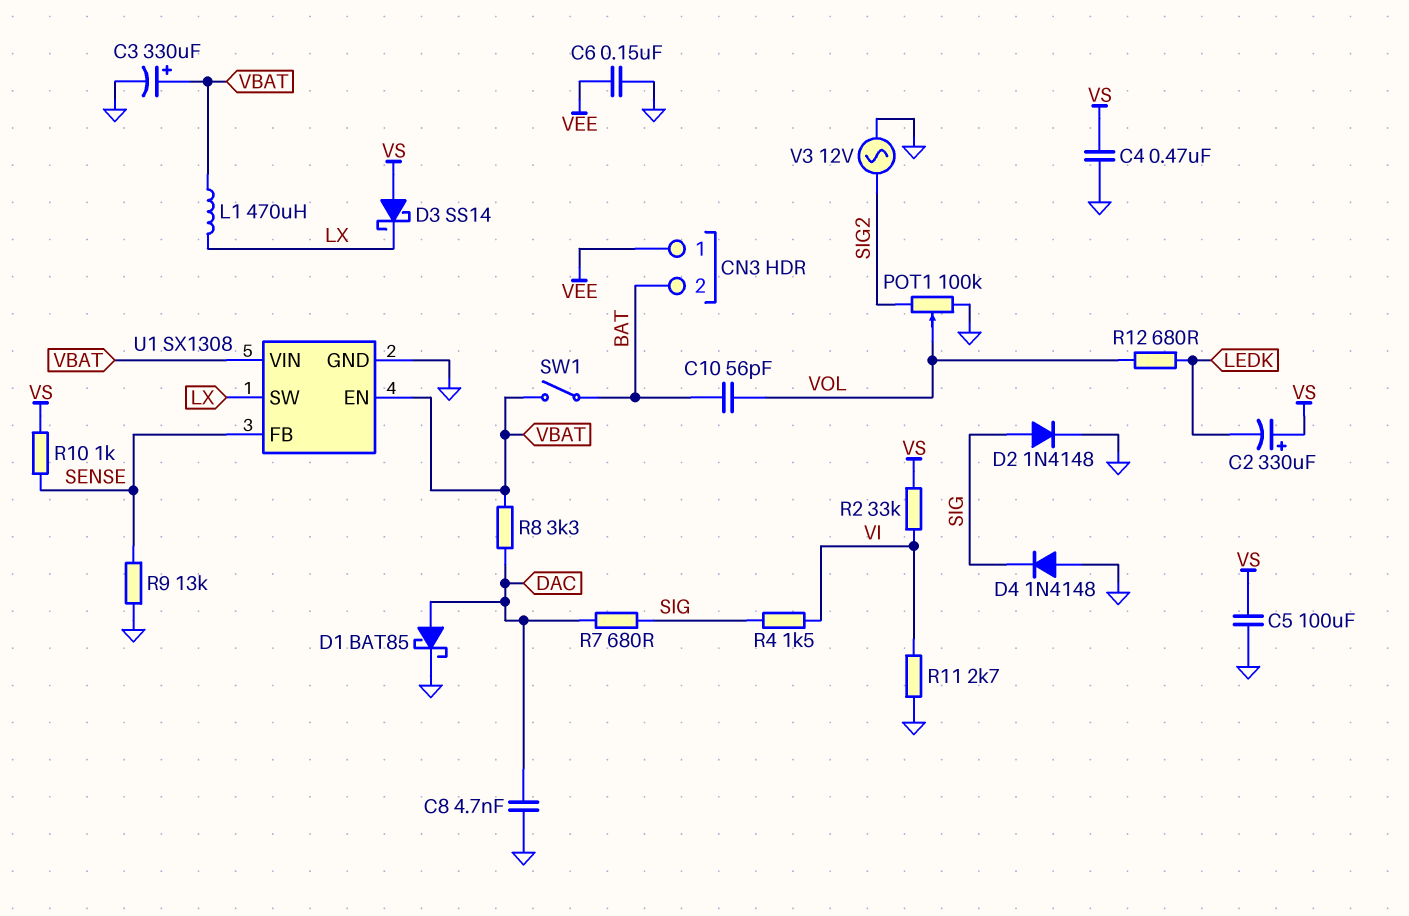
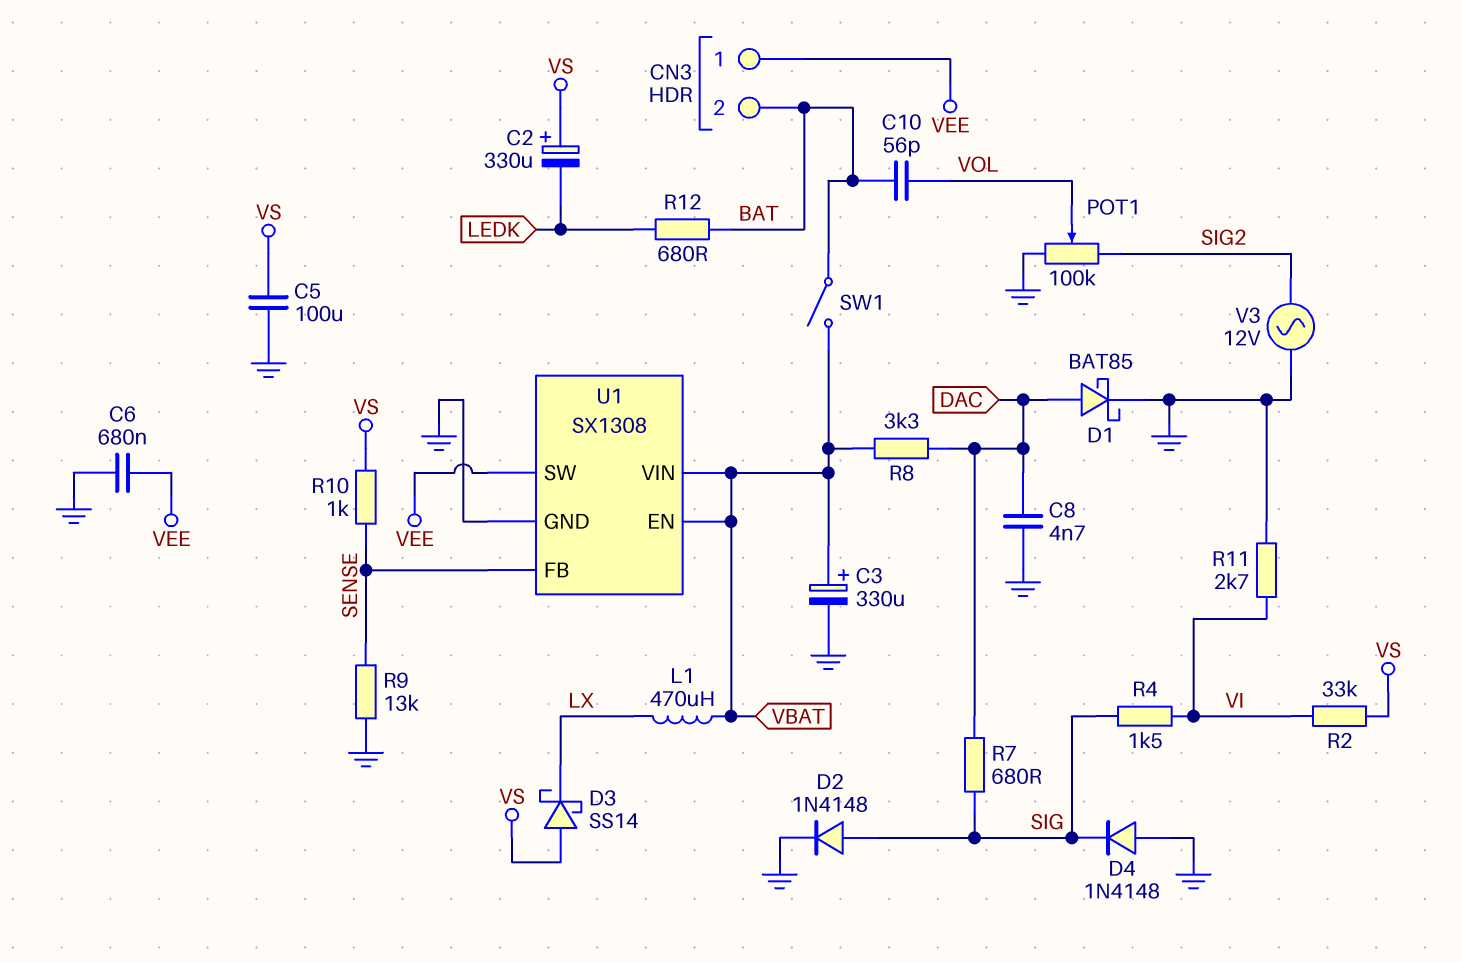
C4: 470nF (GND, VS) -> none
C6: 150nF (GND, VEE) -> 680nF (GND, VEE)
R12: 680 (LEDK, VOL) -> 680 (BAT, LEDK)
U1 pin SW: LX -> VEE

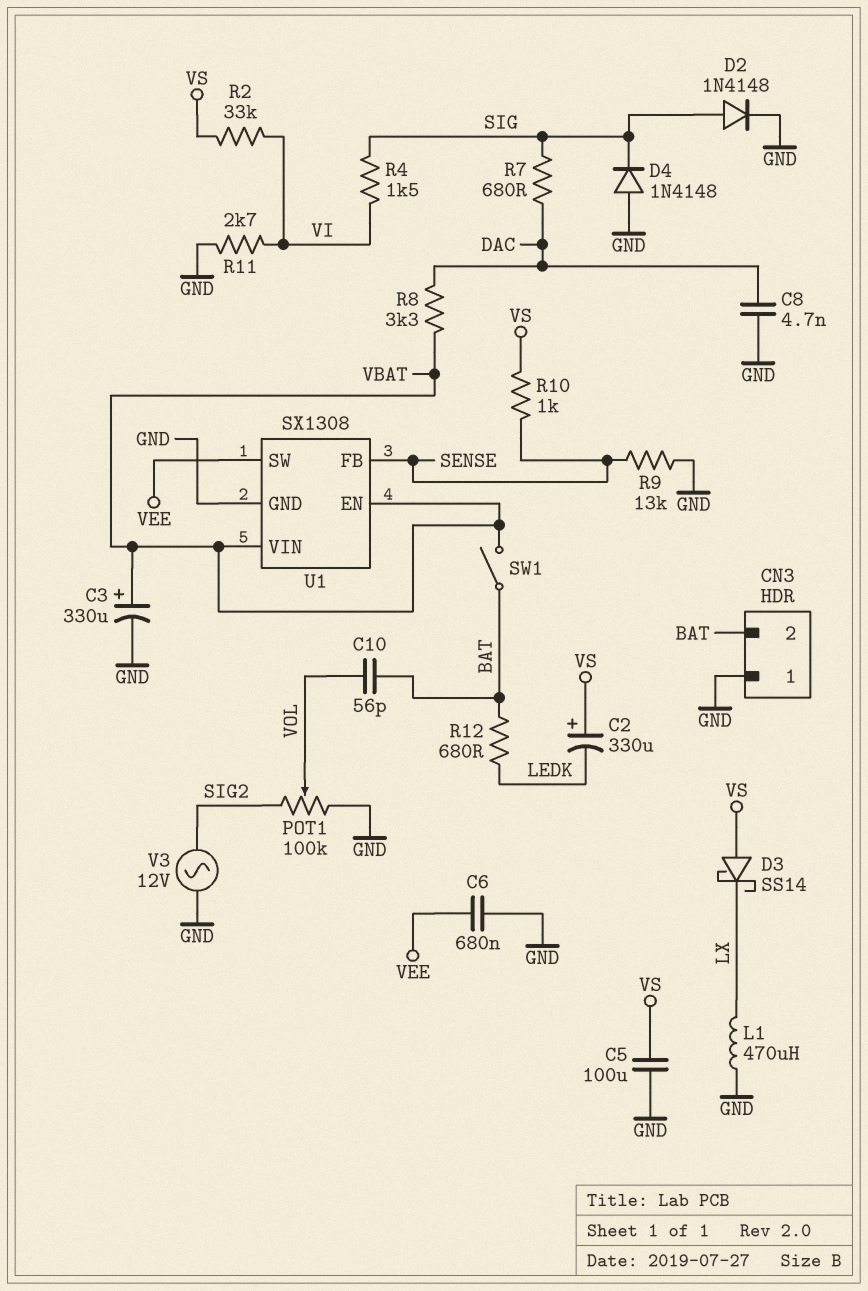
CN3 pin 1: VEE -> GND
D1: schottky BAT85 (A DAC, K GND) -> none
L1: 470uH (LX, VBAT) -> 470uH (GND, LX)

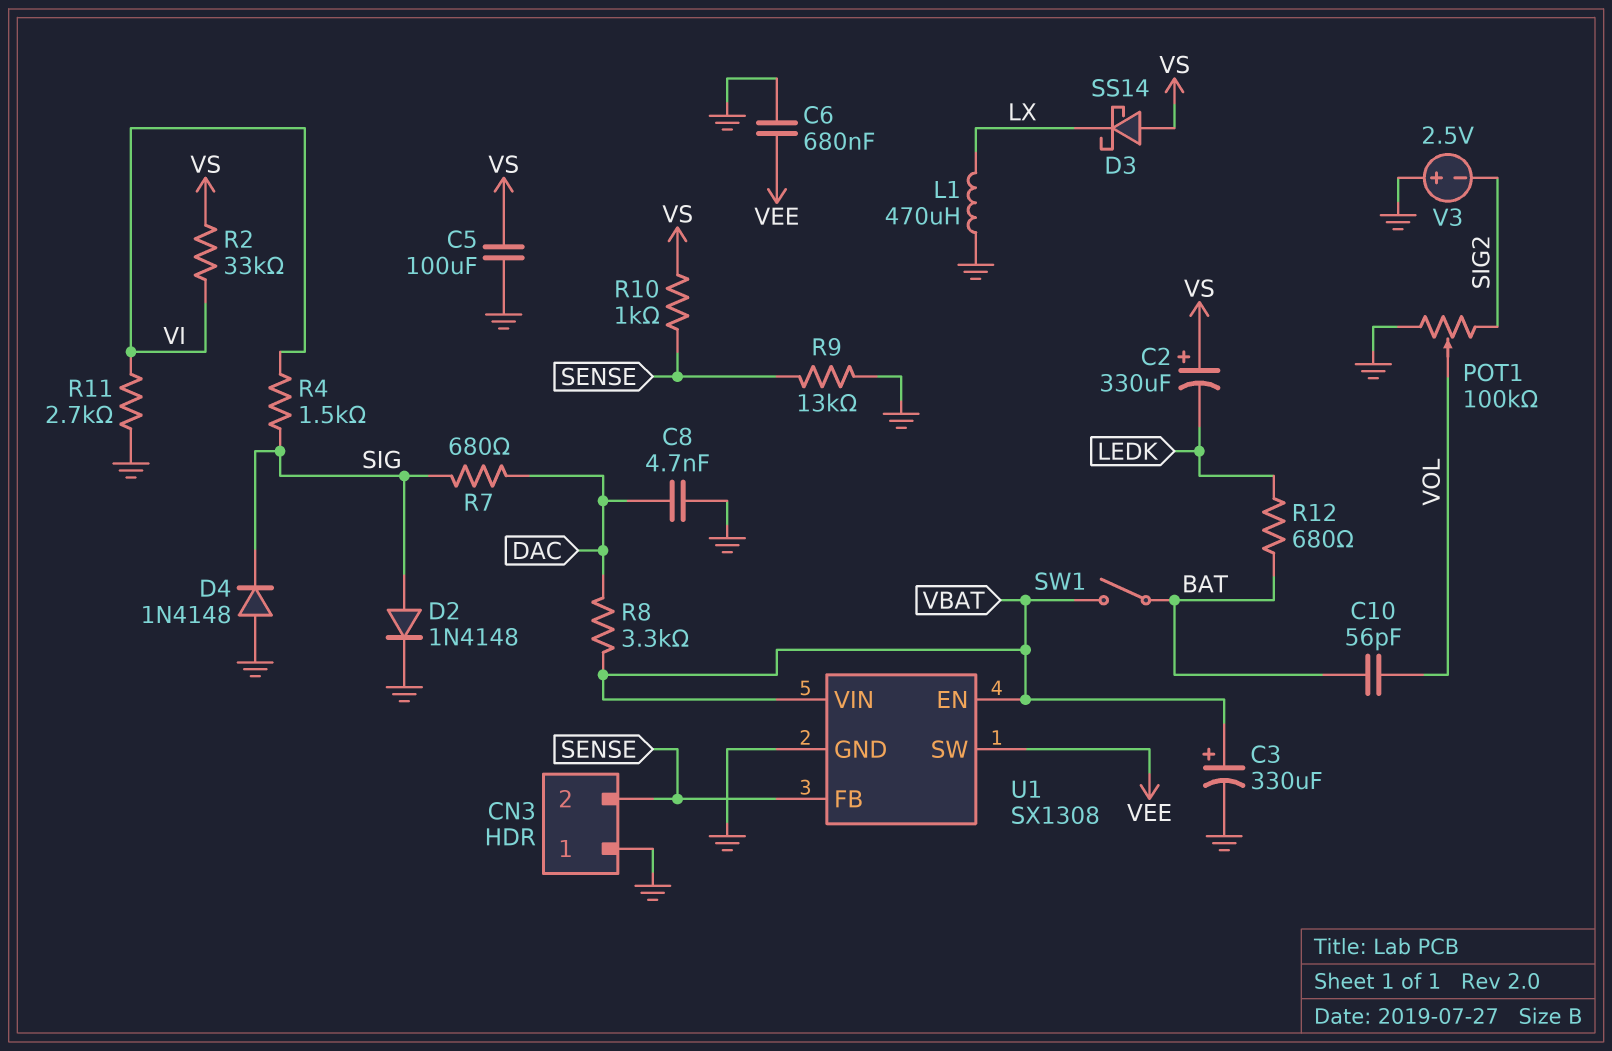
CN3 pin 2: BAT -> SENSE
V3: AC 12V (GND, SIG2) -> 2.5V (plus GND, minus SIG2)

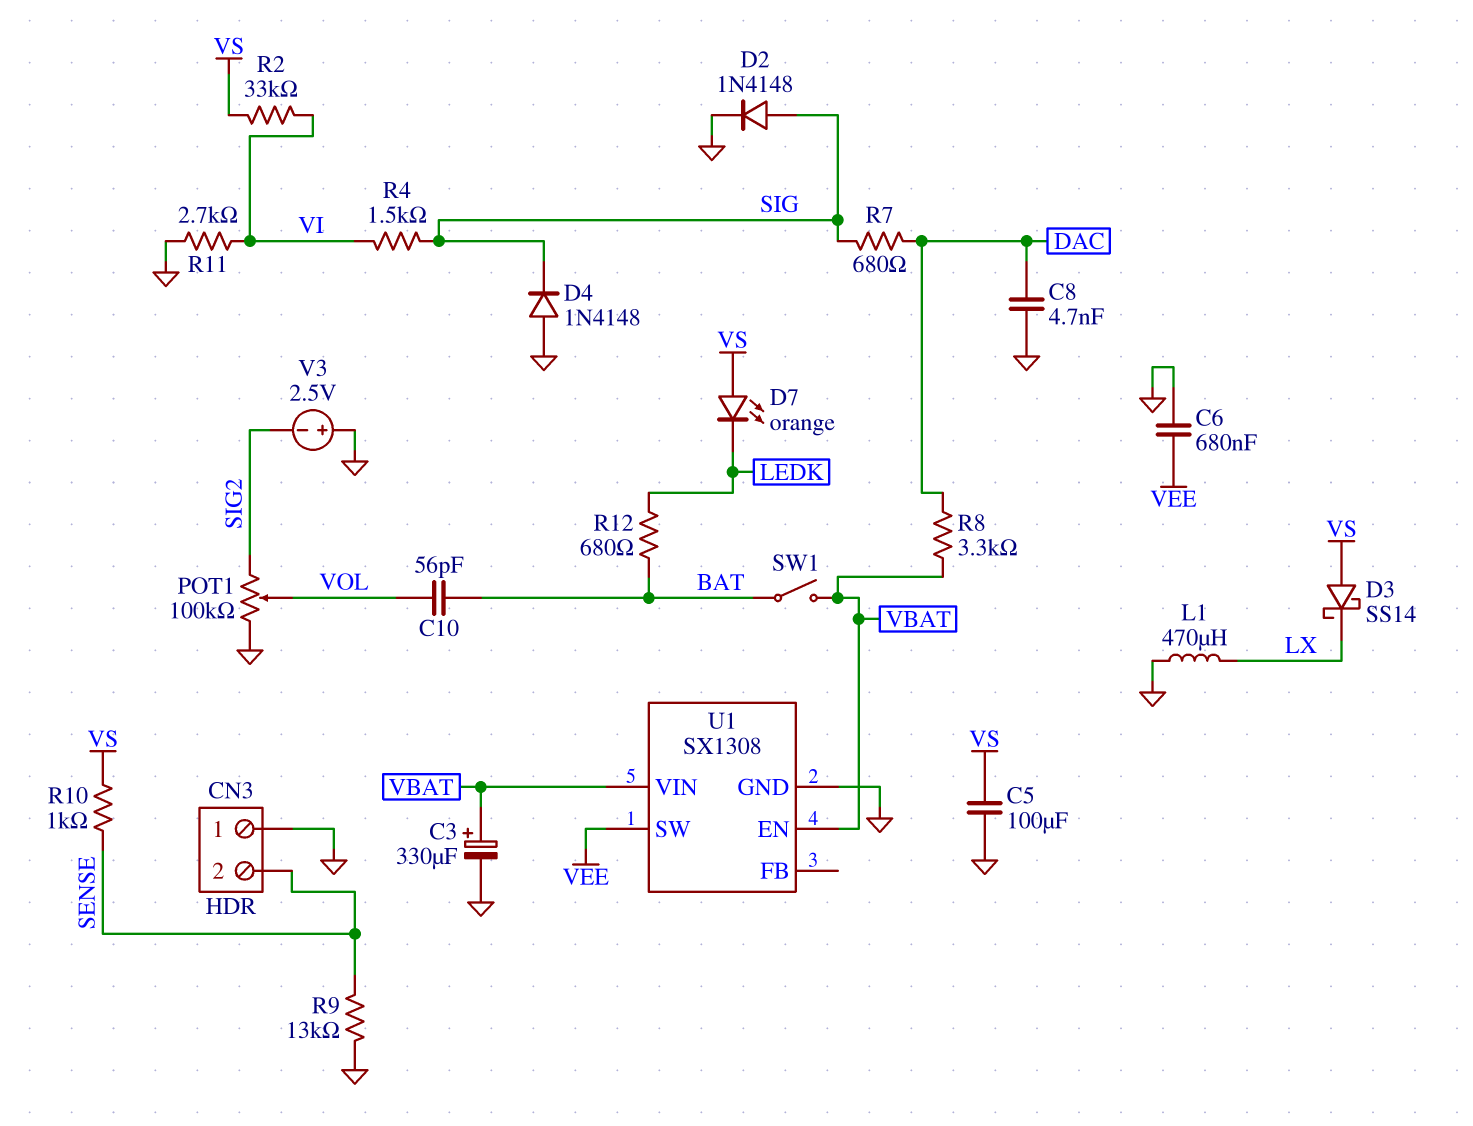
C2: 330uF (plus VS, minus LEDK) -> none
D7: none -> LED orange (A VS, K LEDK)
U1 pin FB: SENSE -> none

